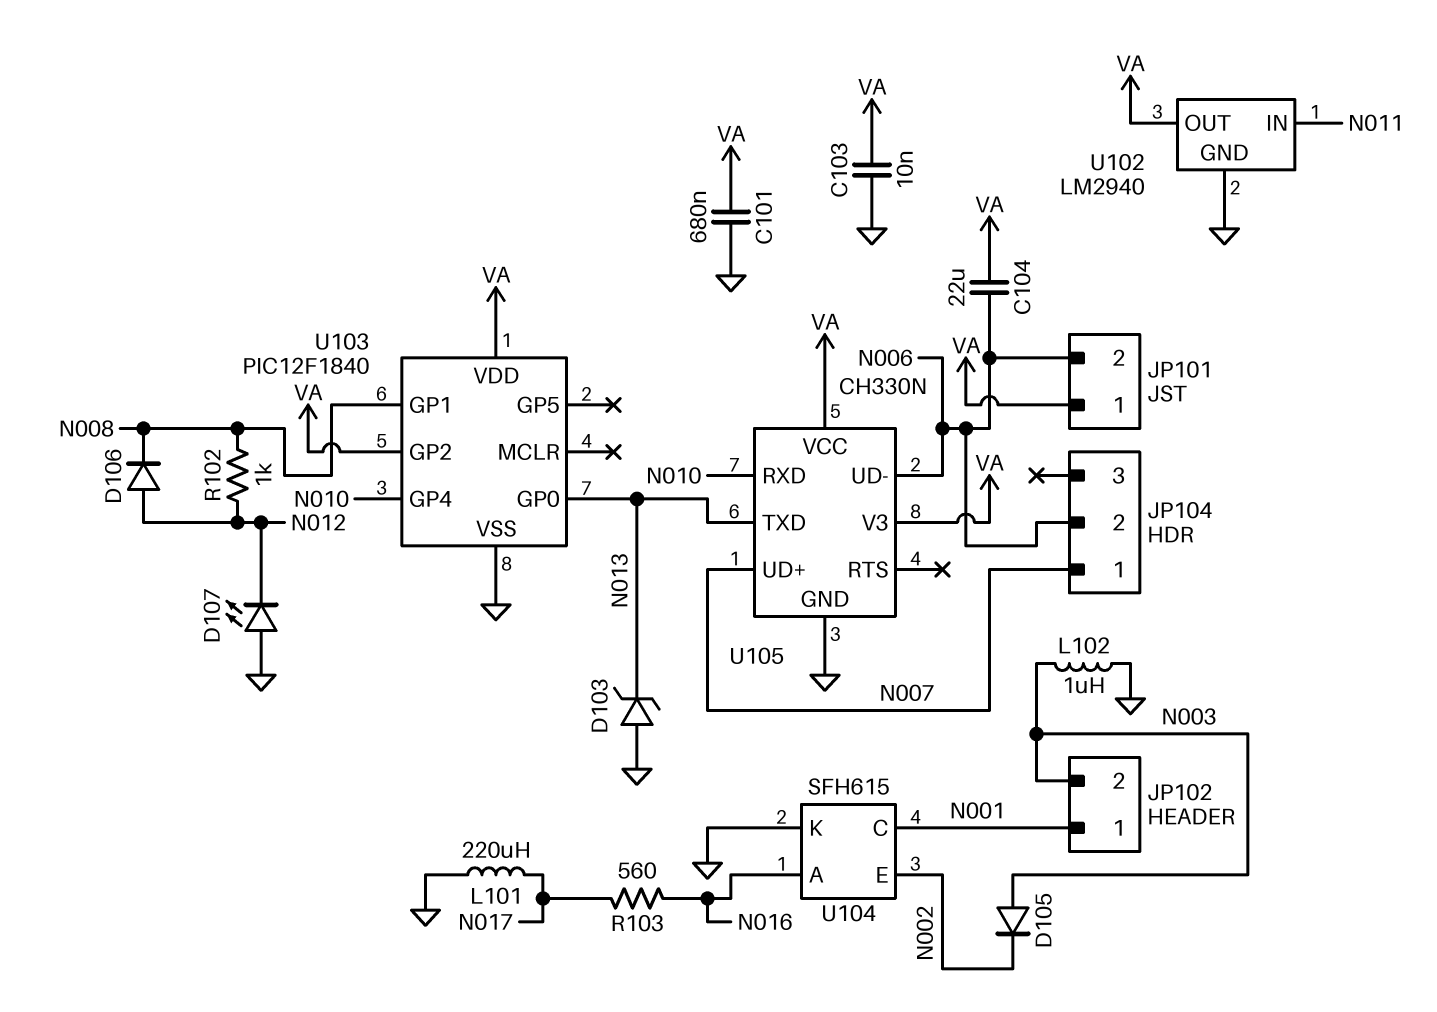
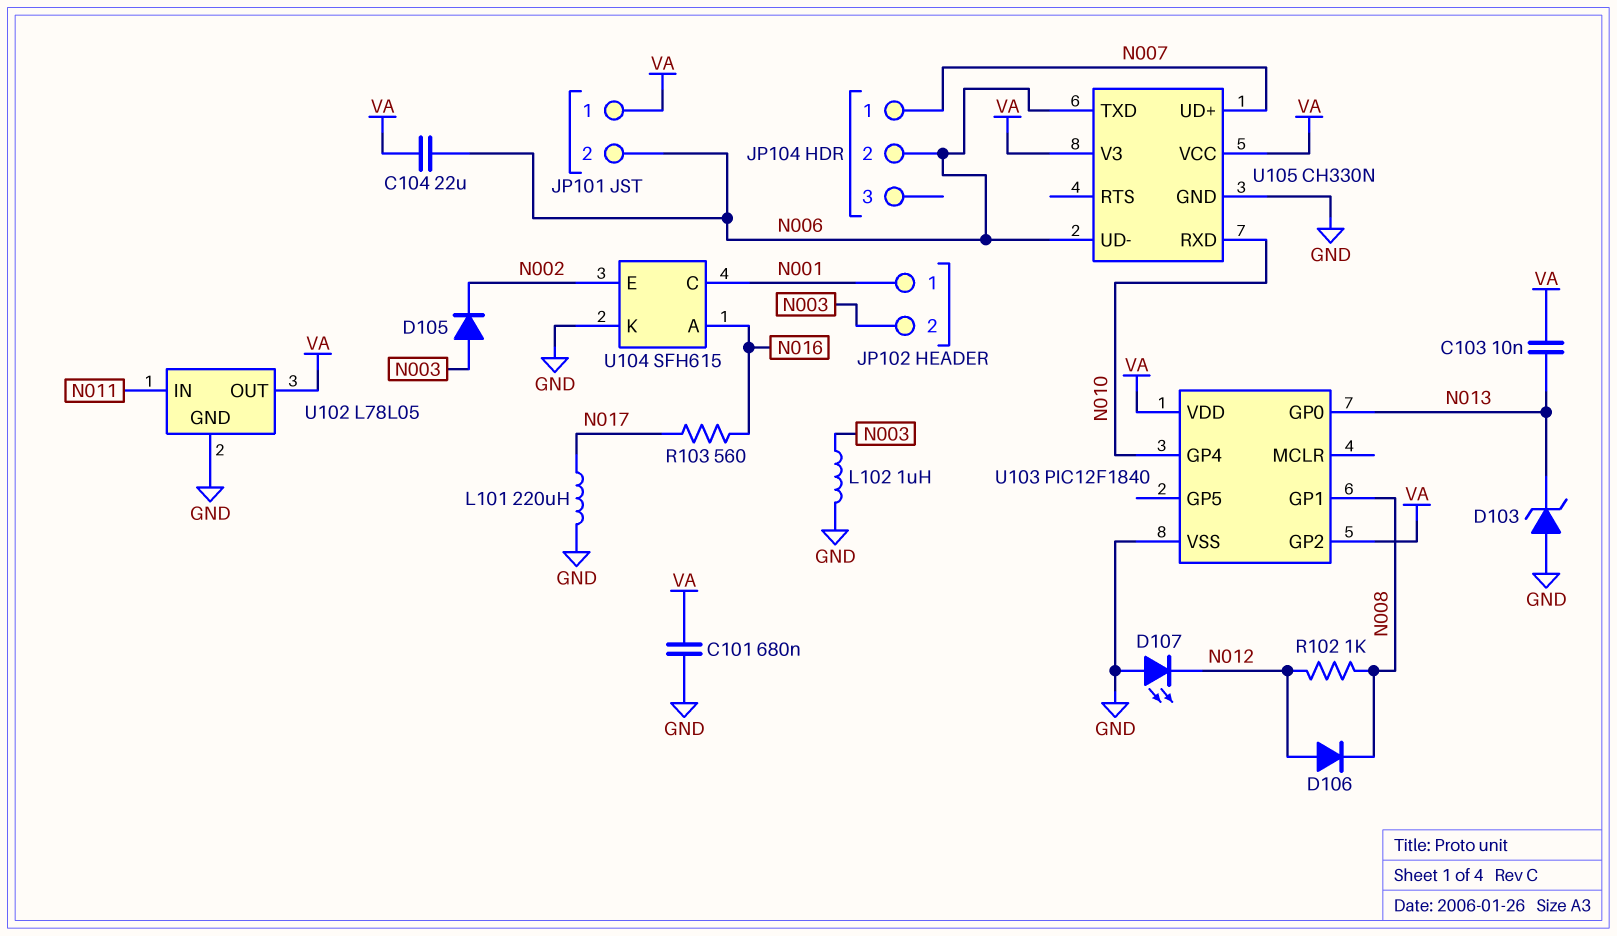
C103: 10nF (GND, VA) -> 10nF (N013, VA)
U102: LM2940 -> L78L05
U105 pin TXD: N013 -> N006

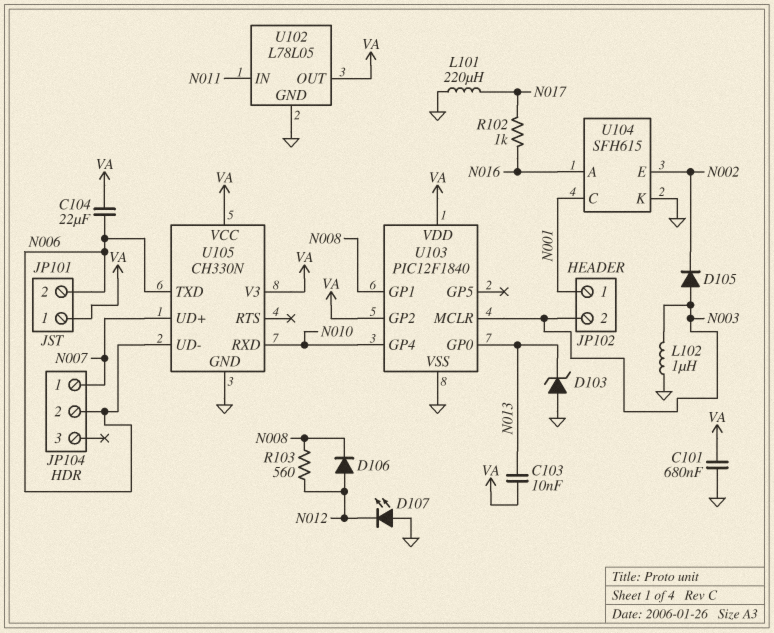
R102: 1k (N008, N012) -> 1k (N016, N017)
R103: 560 (N016, N017) -> 560 (N008, N012)
U103 pin MCLR: none -> N003

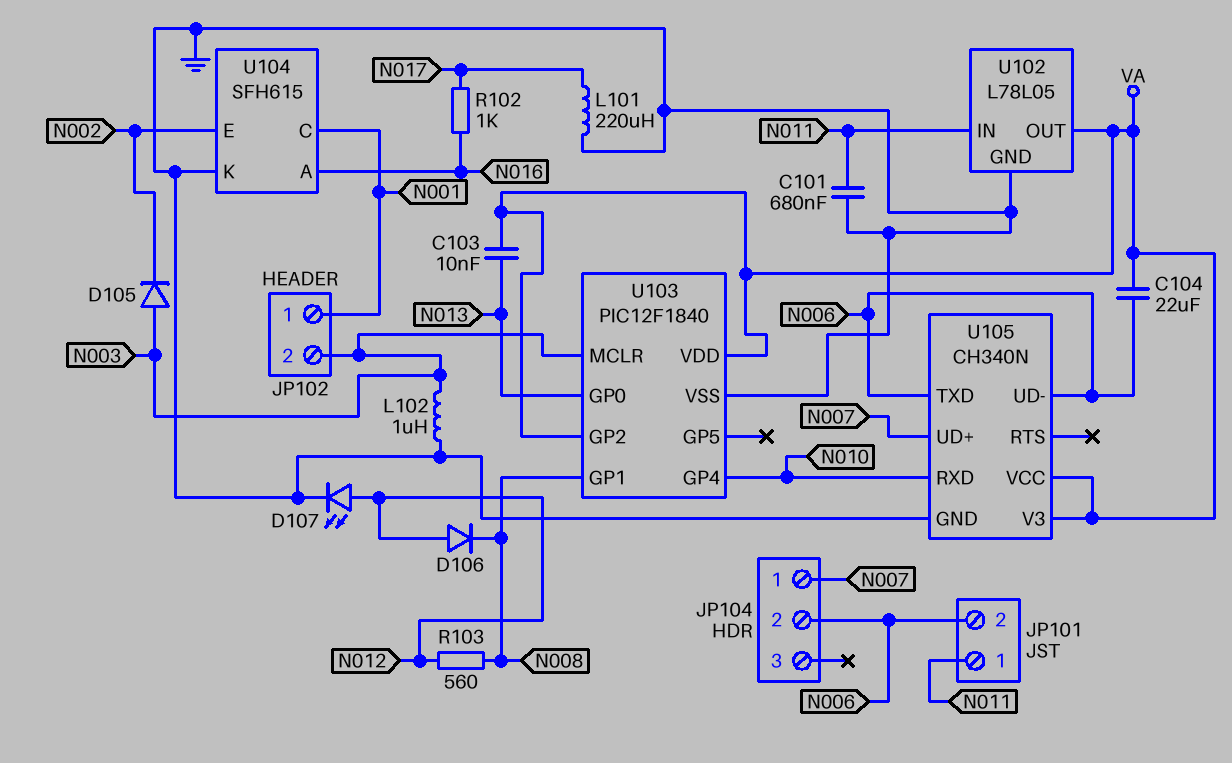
C101: 680nF (GND, VA) -> 680nF (GND, N011)
D103: zener (A GND, K N013) -> none
D107: LED (A GND, K N012) -> LED (A N012, K GND)
JP101 pin 1: VA -> N011
U105: CH330N -> CH340N

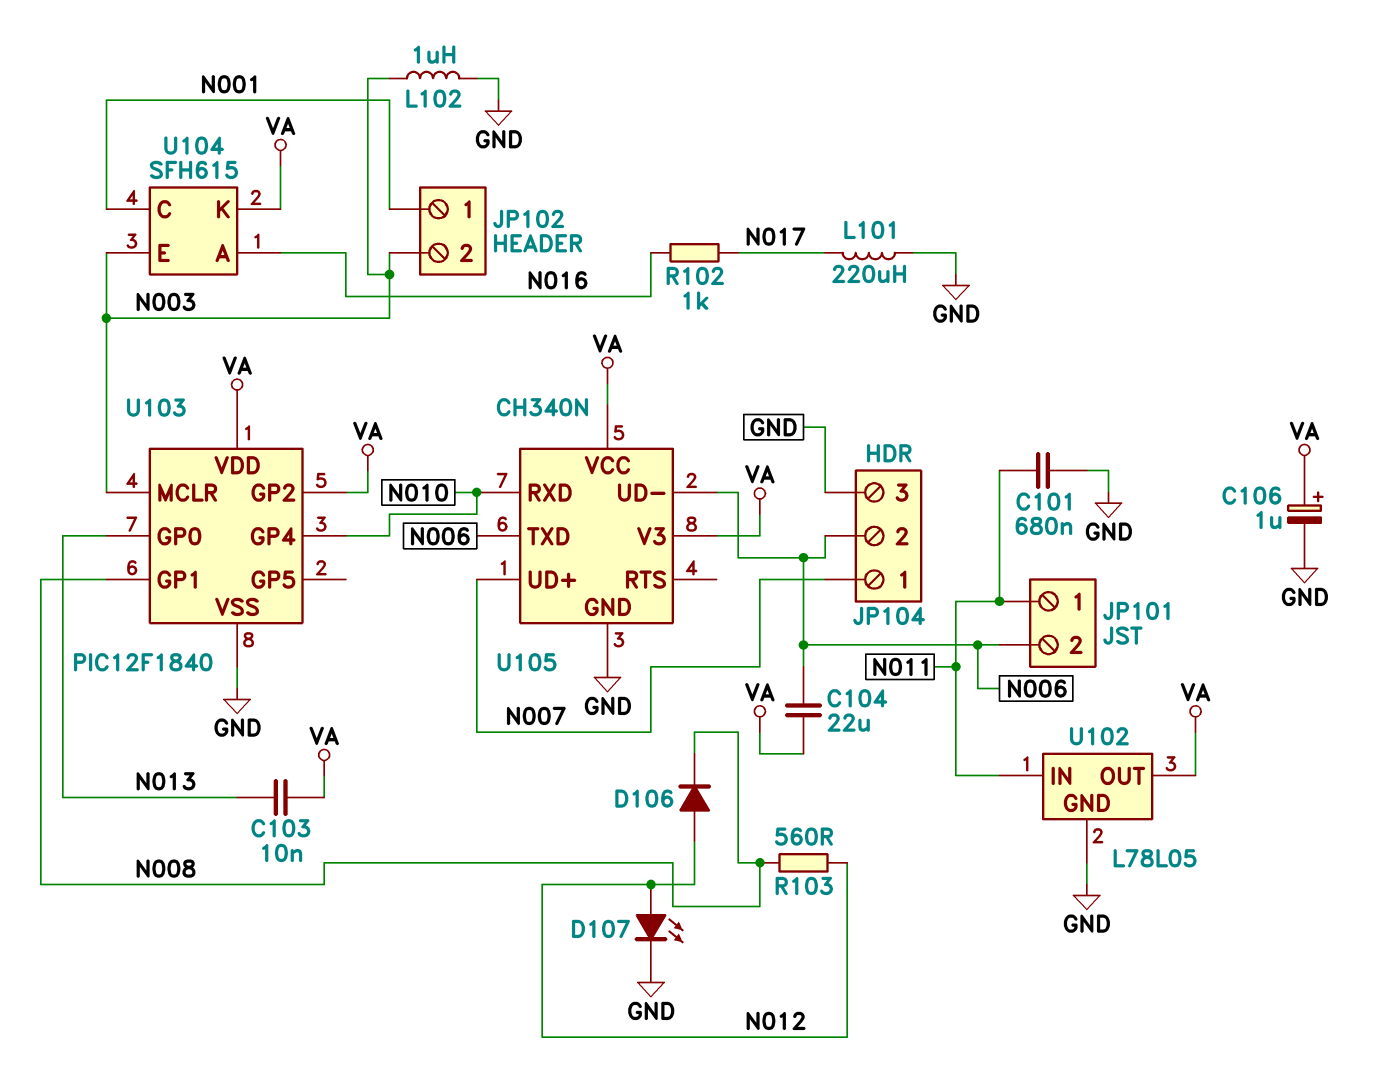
C106: none -> 1uF (plus VA, minus GND)
D105: diode (A N003, K N002) -> none
JP104 pin 3: none -> GND
U104 pin E: N002 -> N003
U104 pin K: GND -> VA

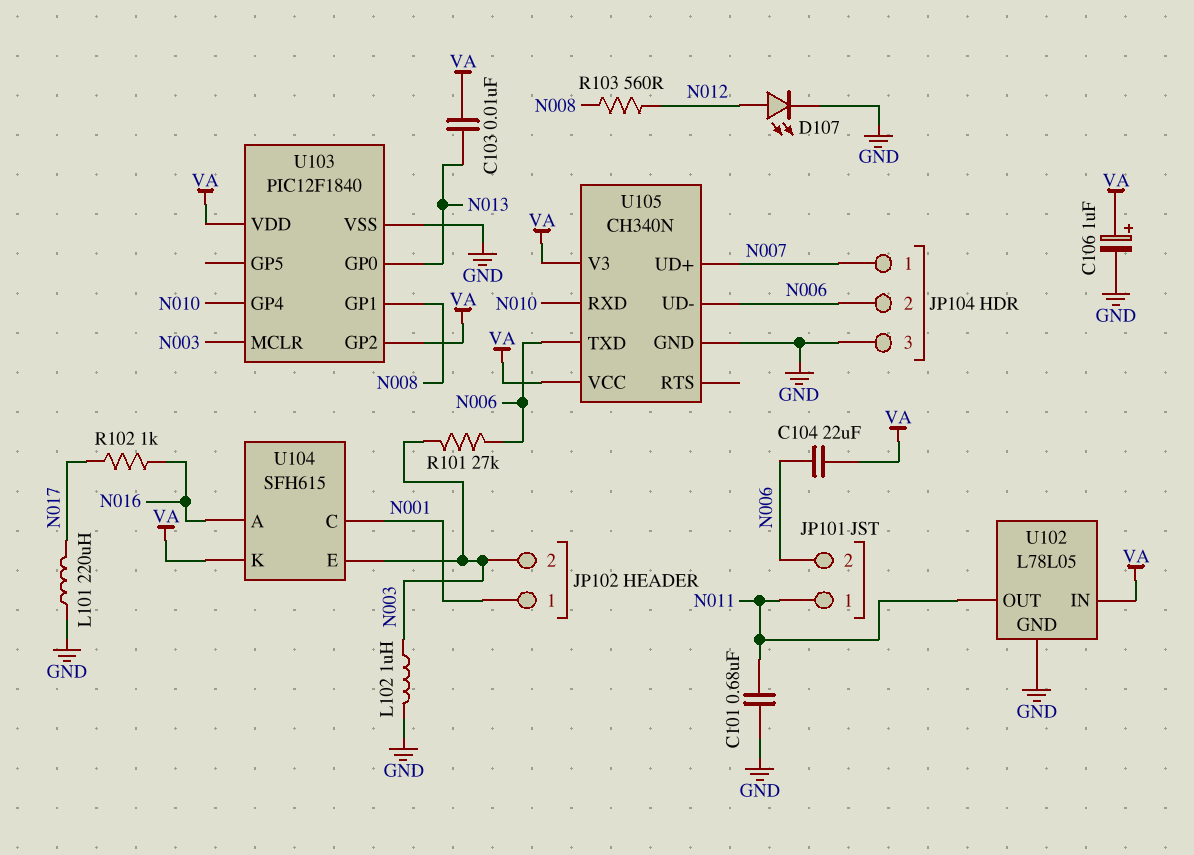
D106: diode (A N012, K N008) -> none
R101: none -> 27k (N003, N006)
U102 pin IN: N011 -> VA
U102 pin OUT: VA -> N011

